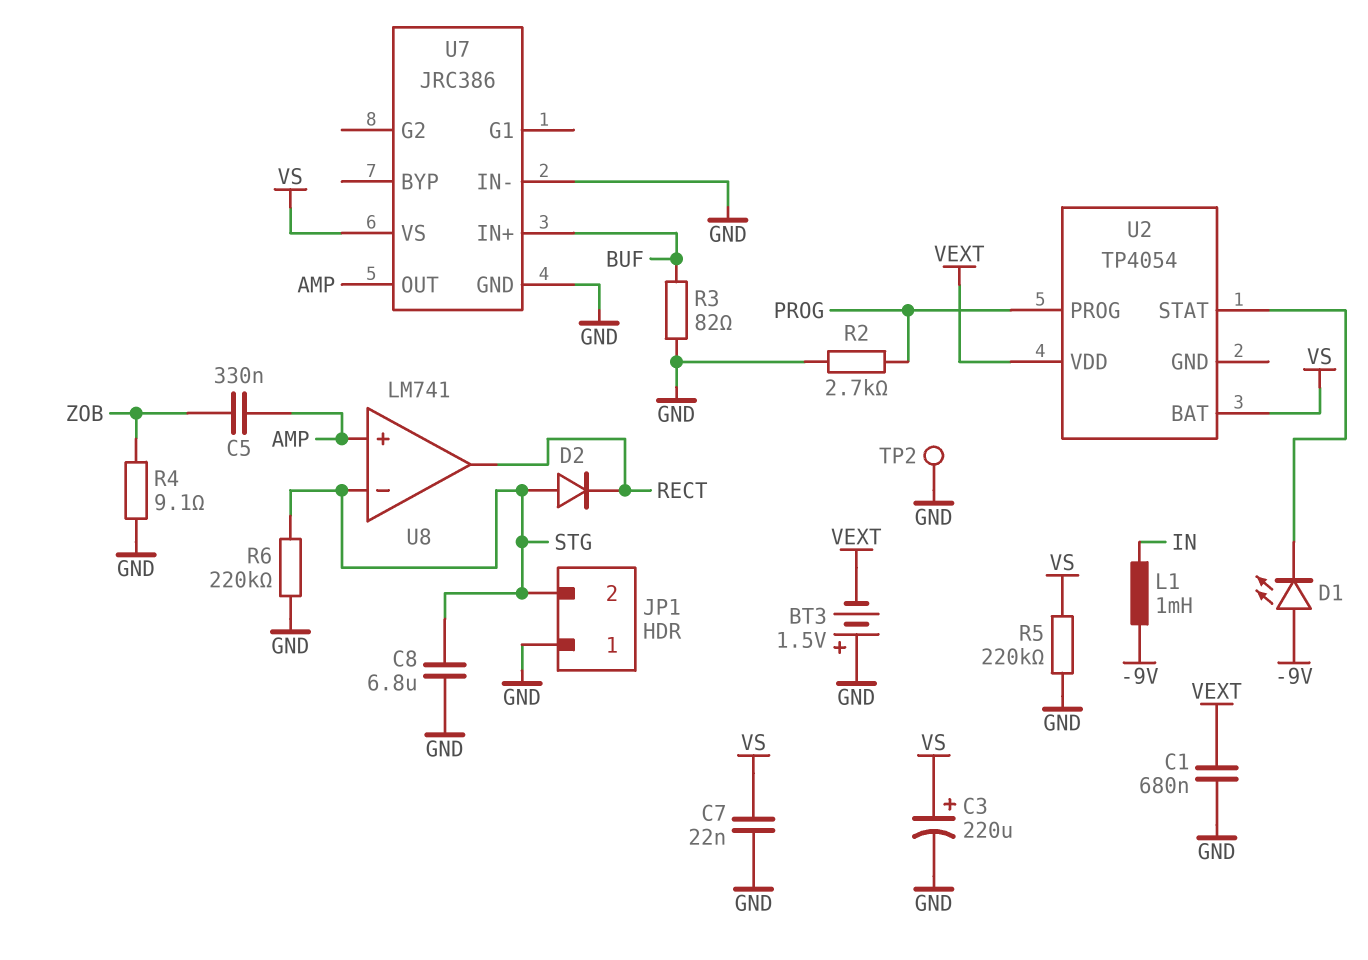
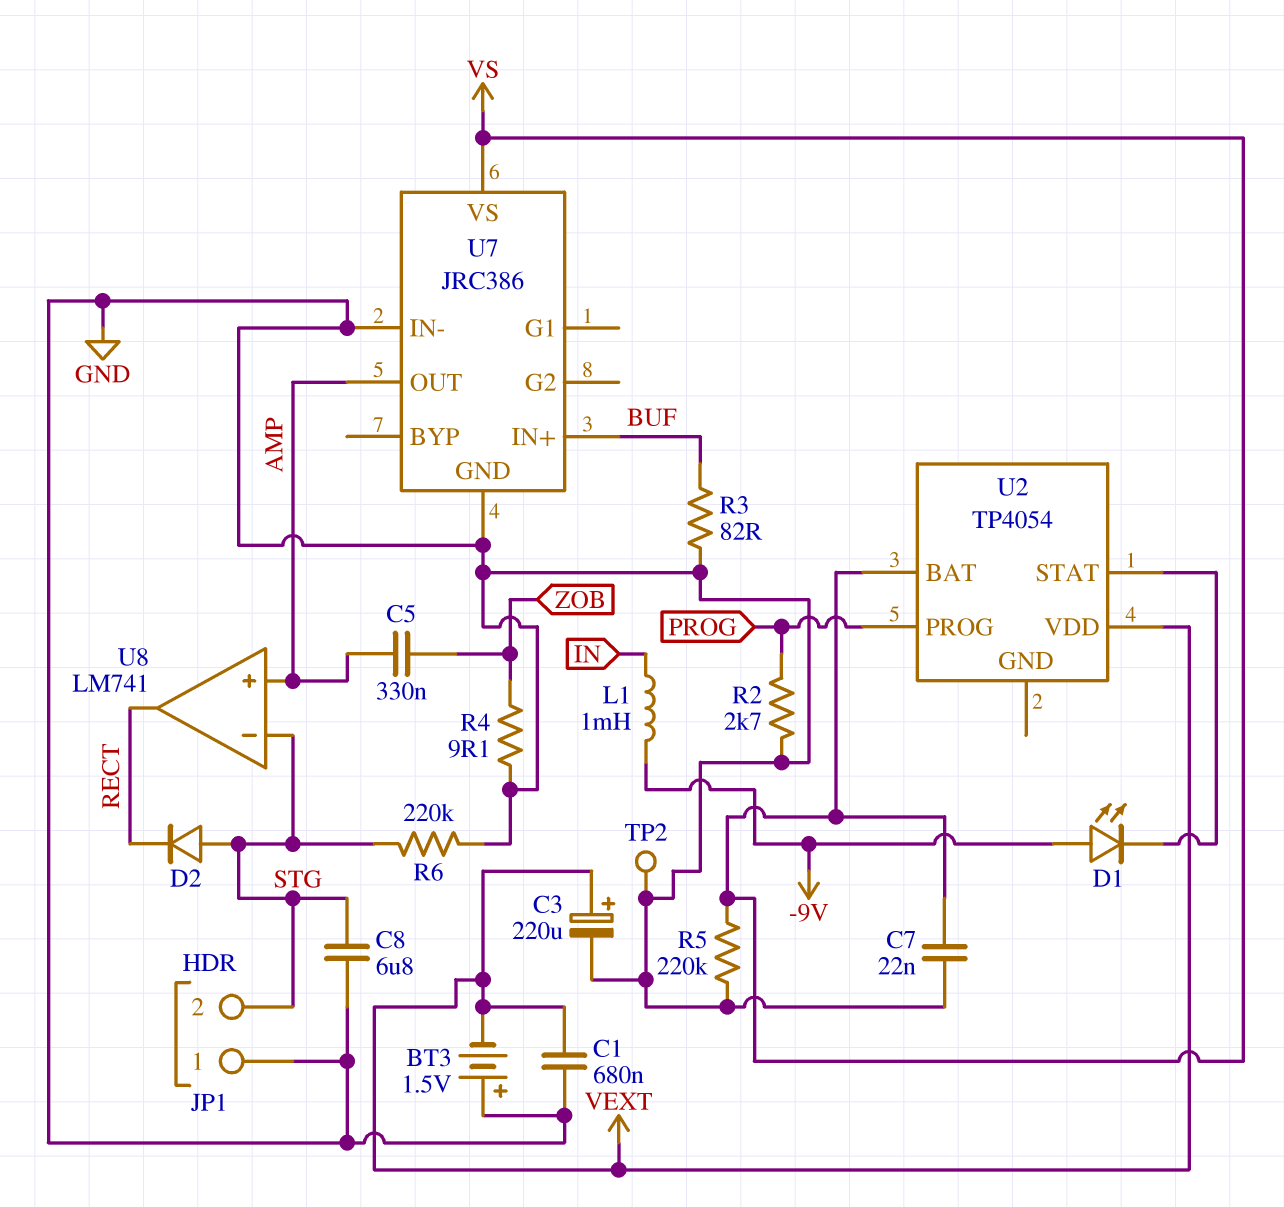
C3: 220uF (plus VS, minus GND) -> 220uF (plus VEXT, minus GND)

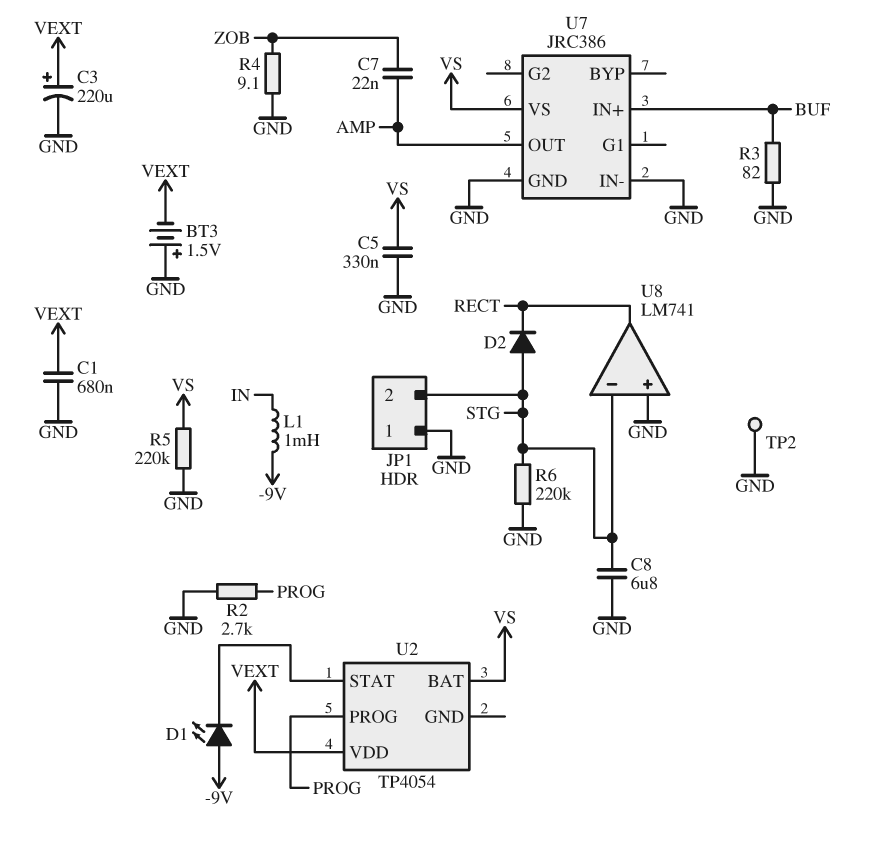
C5: 330nF (AMP, ZOB) -> 330nF (GND, VS)
C7: 22nF (GND, VS) -> 22nF (AMP, ZOB)
U8 pin in+: AMP -> GND

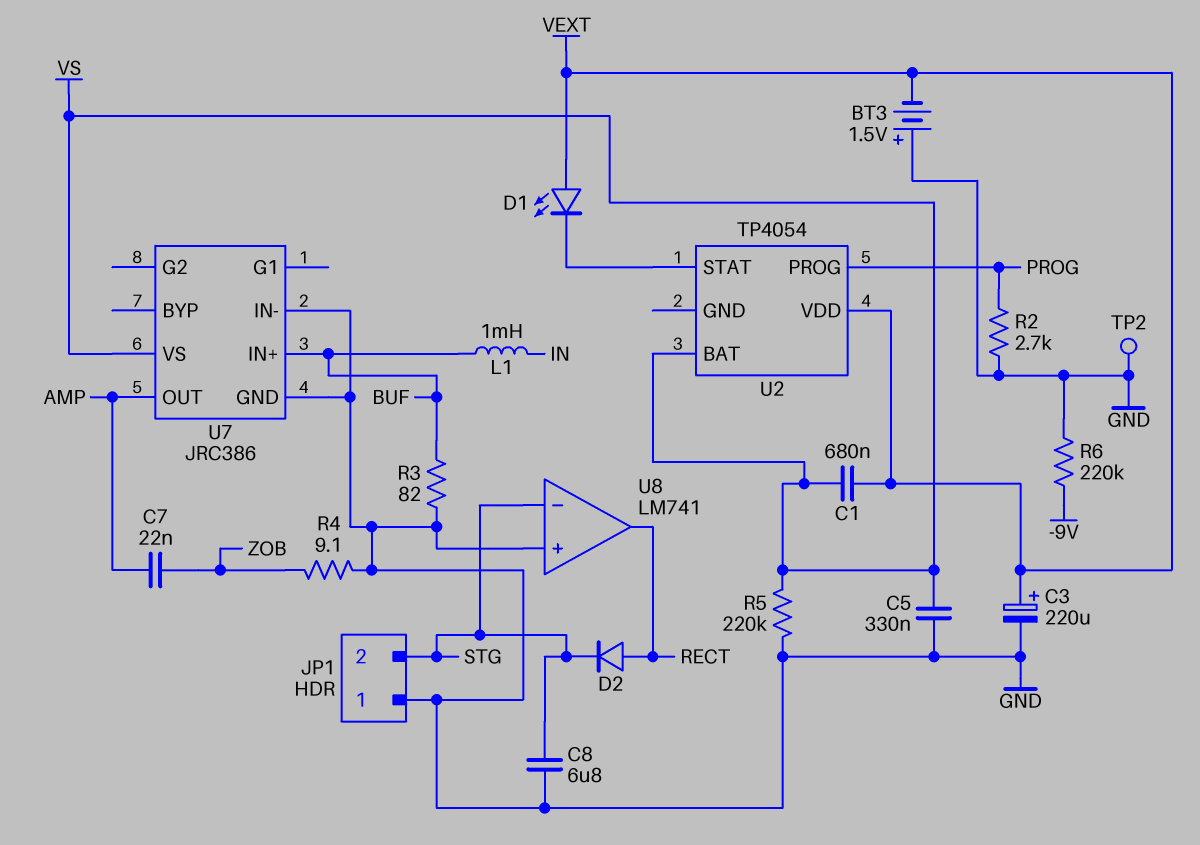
C1: 680nF (GND, VEXT) -> 680nF (VEXT, VS)
D1: LED (A -9V, K U2/STAT) -> LED (A VEXT, K U2/STAT)
D2: diode (A STG, K RECT) -> diode (A RECT, K STG)
L1: 1mH (-9V, IN) -> 1mH (BUF, IN)
R6: 220k (GND, STG) -> 220k (-9V, GND)

